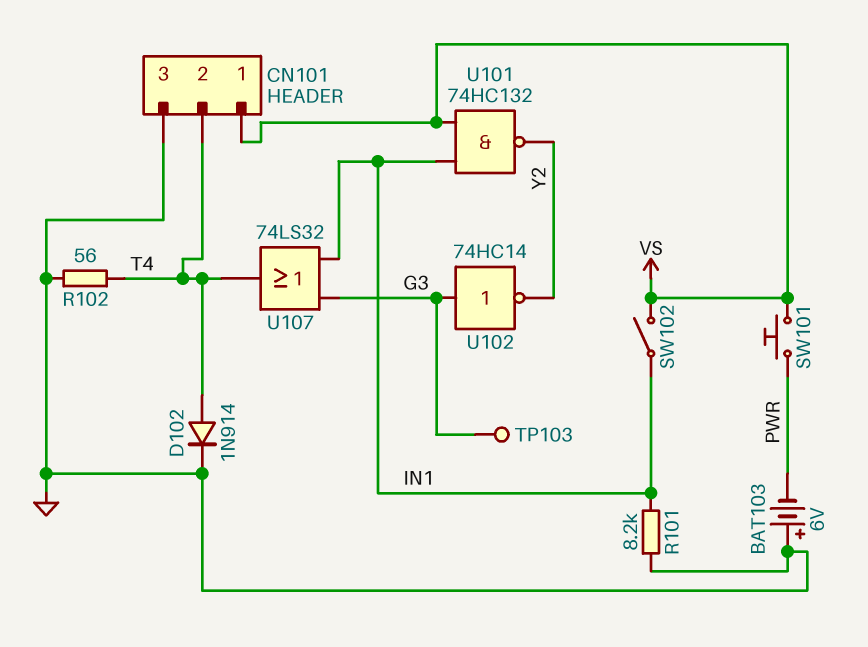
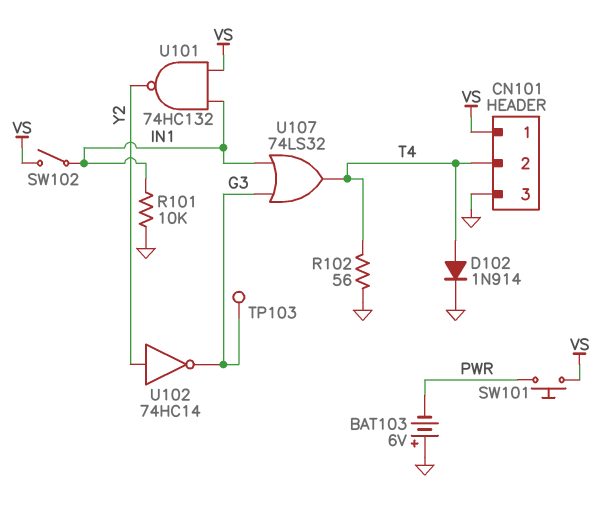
R101: 8.2k (GND, IN1) -> 10k (GND, IN1)
U102: NOT 74HC14 (in G3, out Y2) -> NOT 74HC14 (in Y2, out G3)

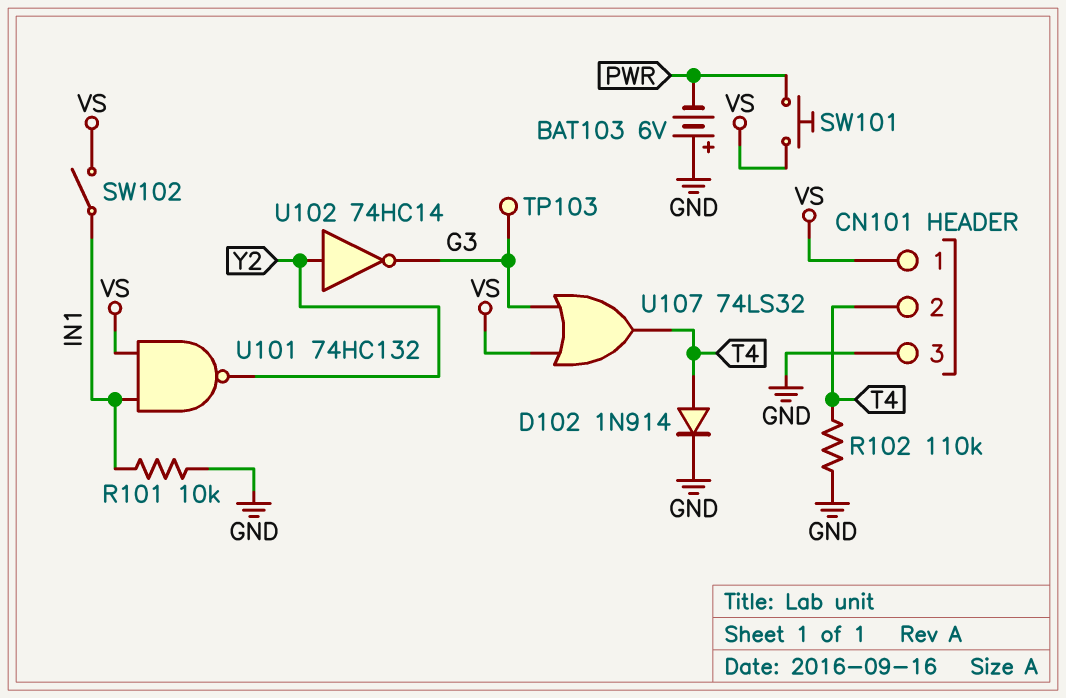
R102: 56 (GND, T4) -> 110k (GND, T4)
U107: OR 74LS32 (in G3, in IN1, out T4) -> OR 74LS32 (in G3, in VS, out T4)

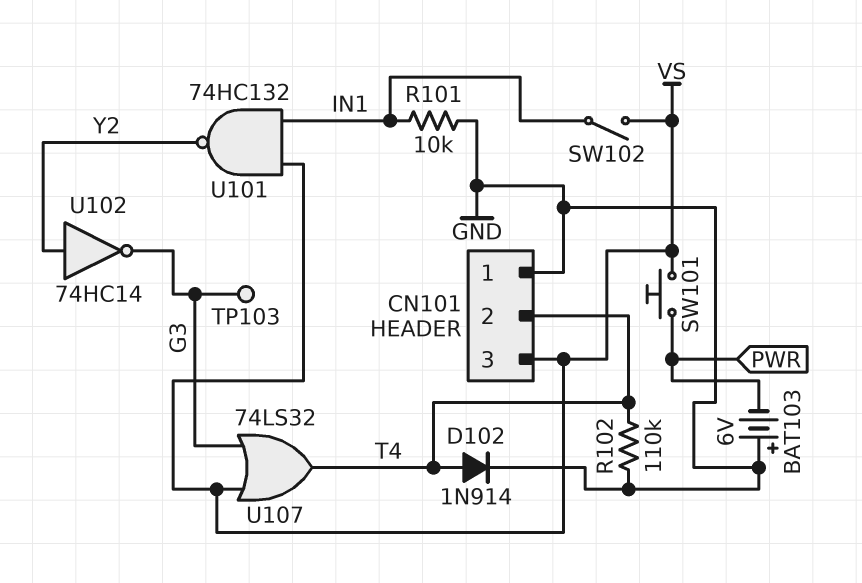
CN101 pin 1: VS -> GND
CN101 pin 3: GND -> VS

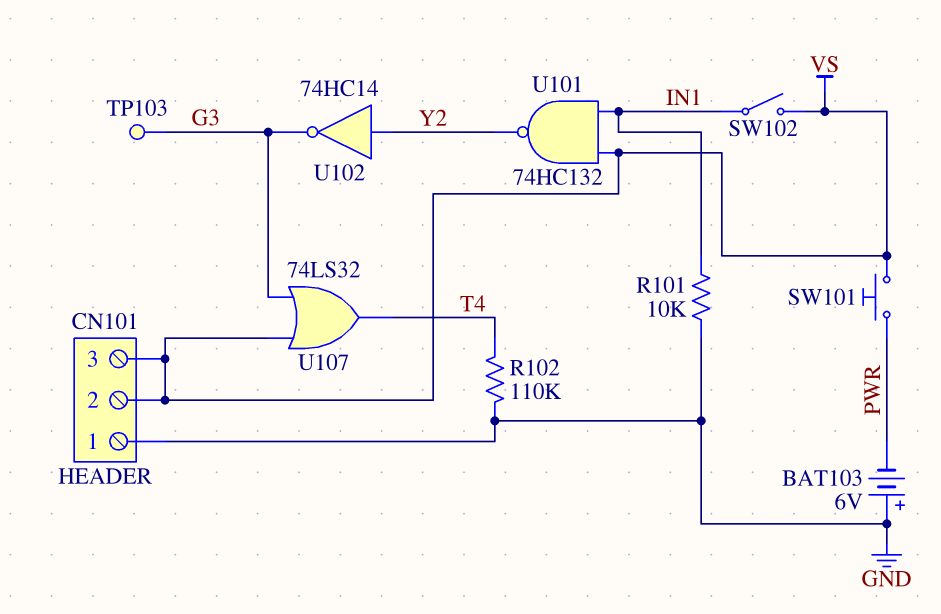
CN101 pin 2: T4 -> VS
D102: diode 1N914 (A T4, K GND) -> none

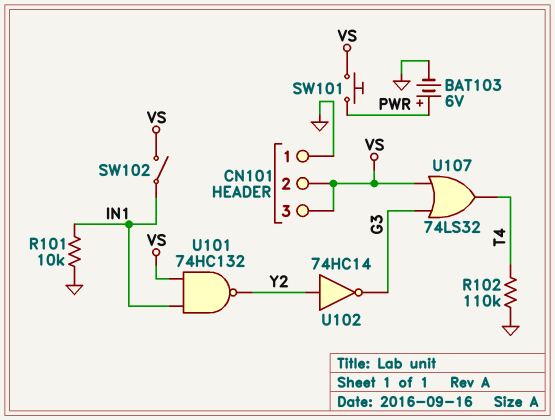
BAT103: 6V (plus GND, minus PWR) -> 6V (plus PWR, minus GND)
TP103: test point (G3) -> none

